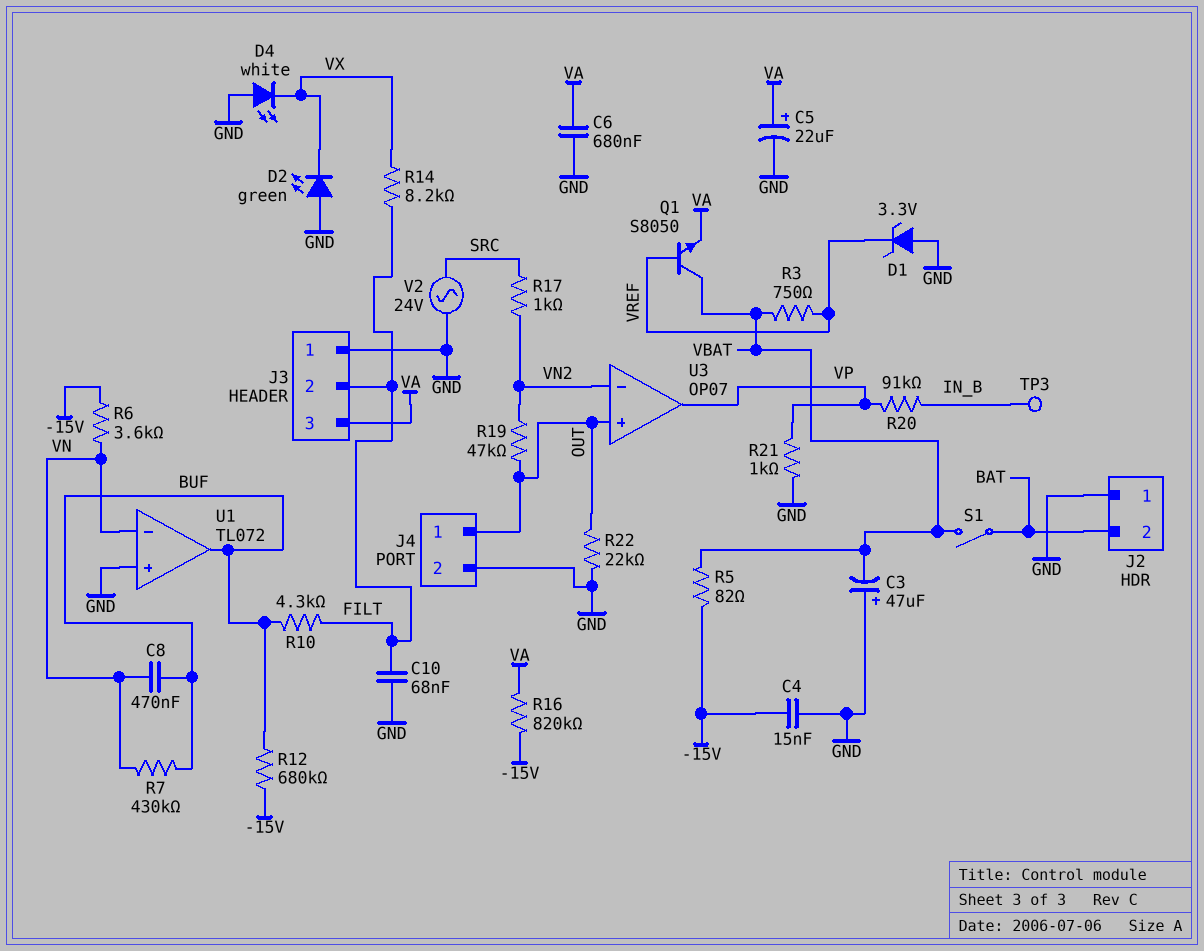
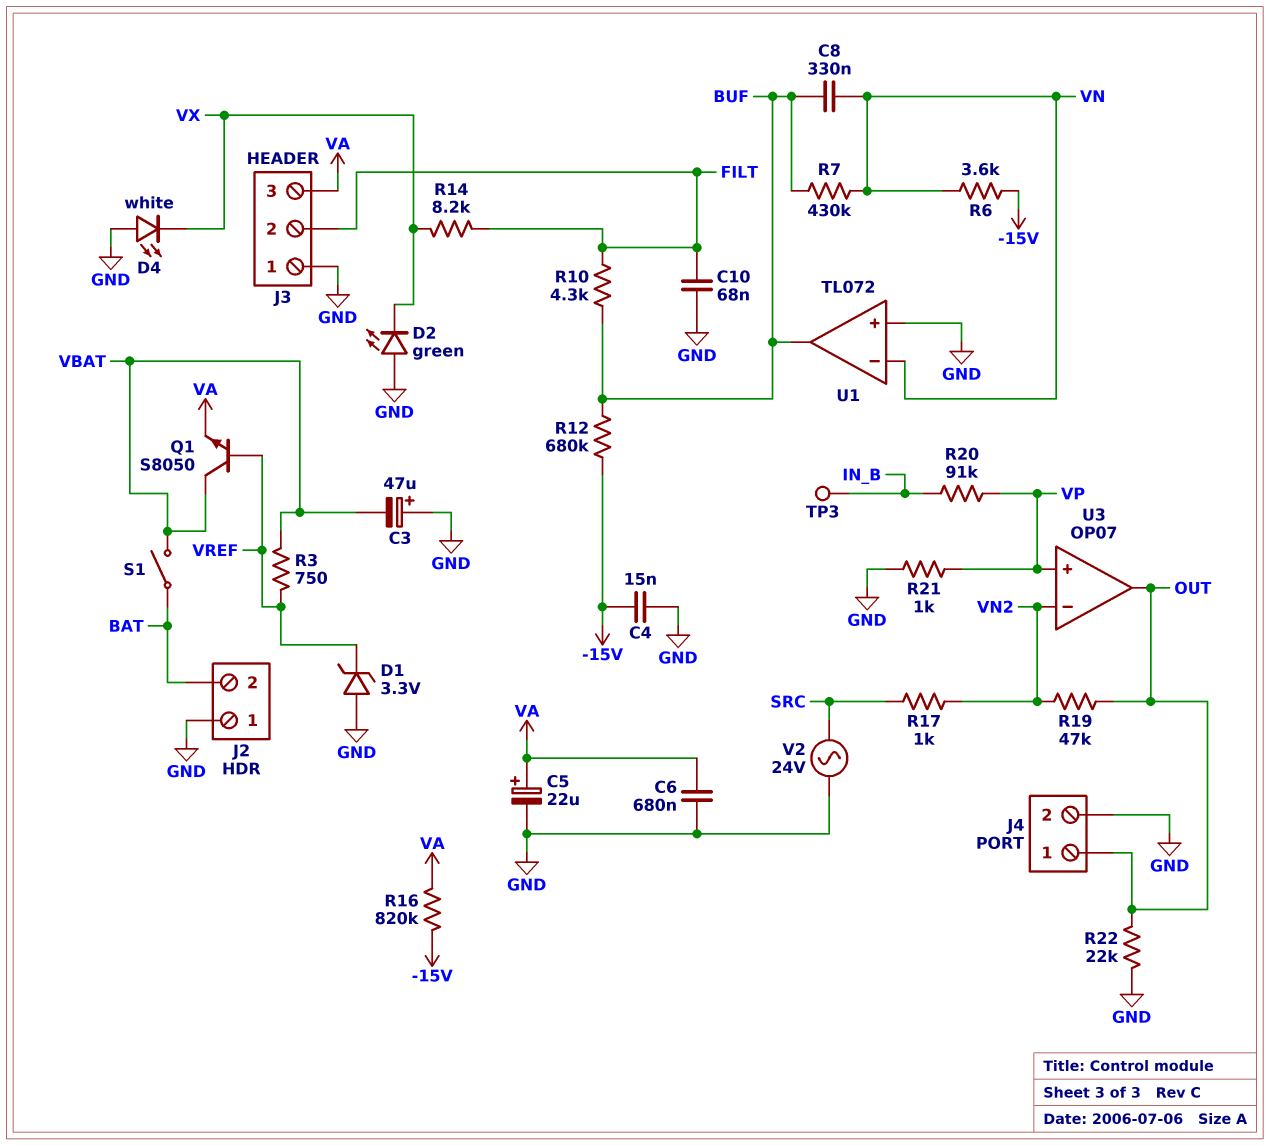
C8: 470nF (BUF, VN) -> 330nF (BUF, VN)
R5: 82 (-15V, VBAT) -> none
U3 pin in+: OUT -> VP
U3 pin out: VP -> OUT

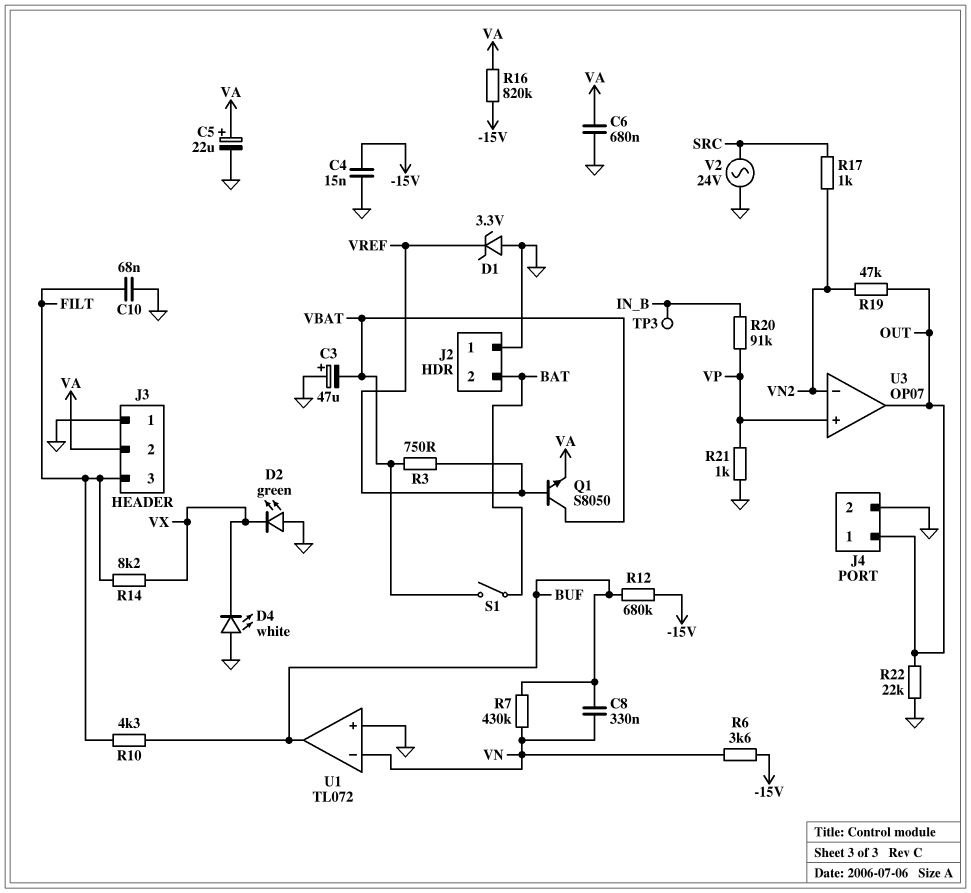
J3 pin 2: FILT -> VA
J3 pin 3: VA -> FILT

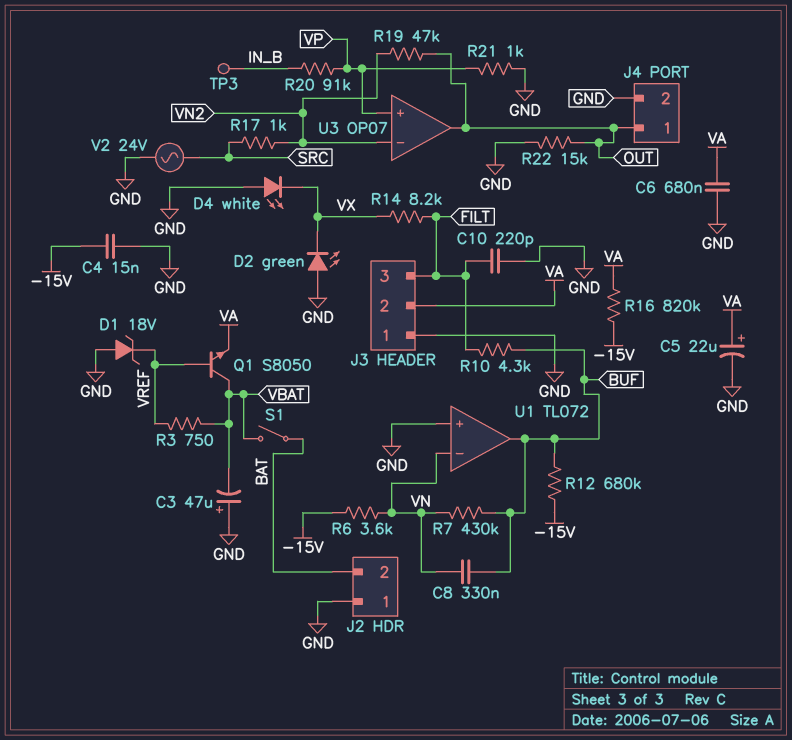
C10: 68nF (FILT, GND) -> 220pF (FILT, GND)
D1: zener 3.3V (A GND, K VREF) -> zener 18V (A GND, K VREF)
R22: 22k (GND, OUT) -> 15k (GND, OUT)

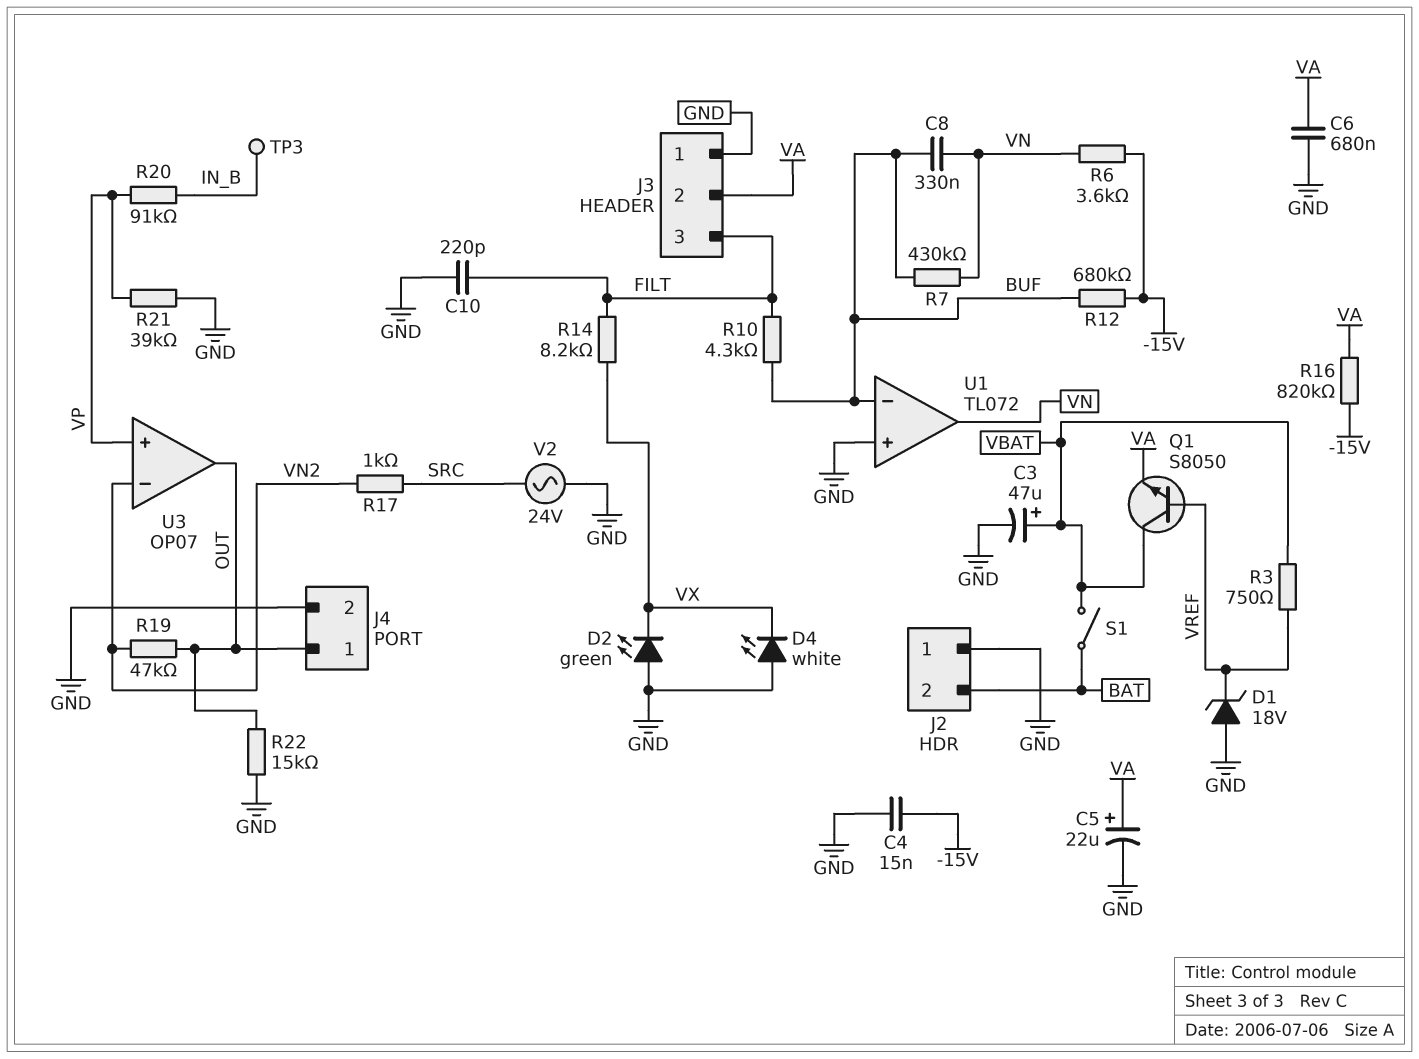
C3: 47uF (plus GND, minus VBAT) -> 47uF (plus VBAT, minus GND)
R21: 1k (GND, VP) -> 39k (GND, VP)
U1 pin in-: VN -> BUF
U1 pin out: BUF -> VN

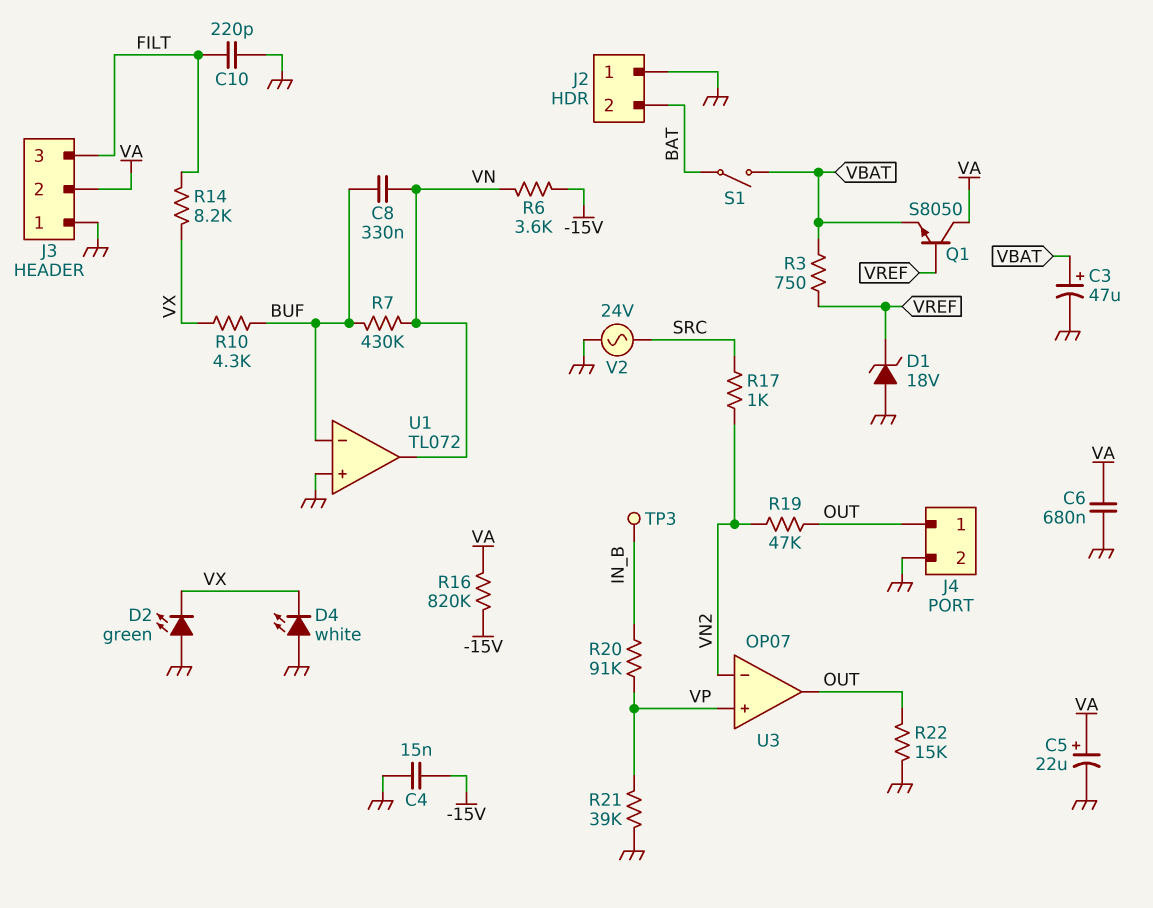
Q1: NPN S8050 (B VREF, C VBAT, E VA) -> NPN S8050 (B VREF, C VA, E VBAT)
R10: 4.3k (BUF, FILT) -> 4.3k (BUF, VX)
R12: 680k (-15V, BUF) -> none

